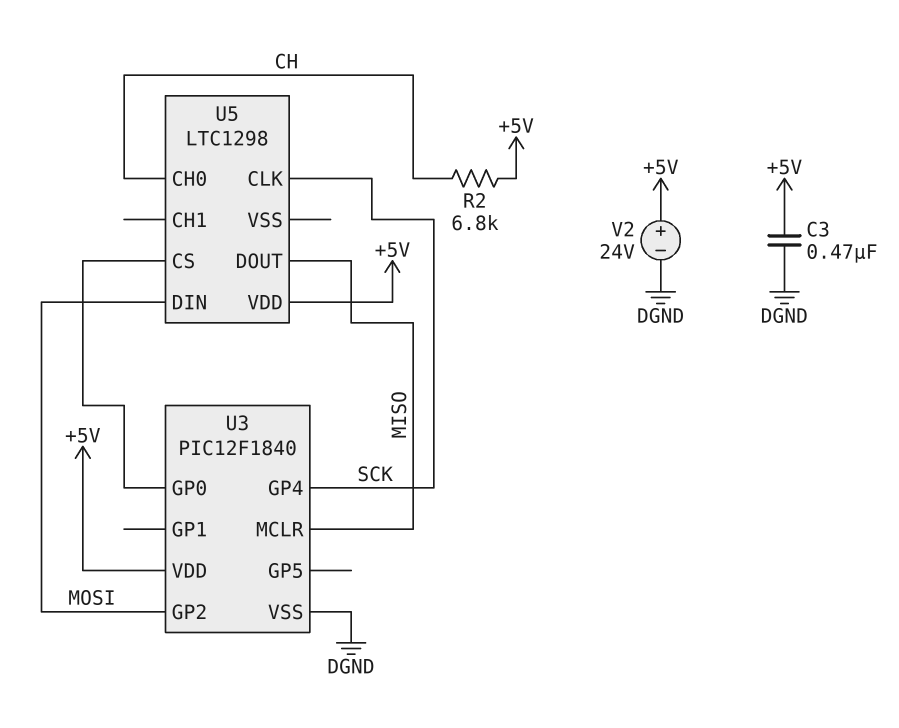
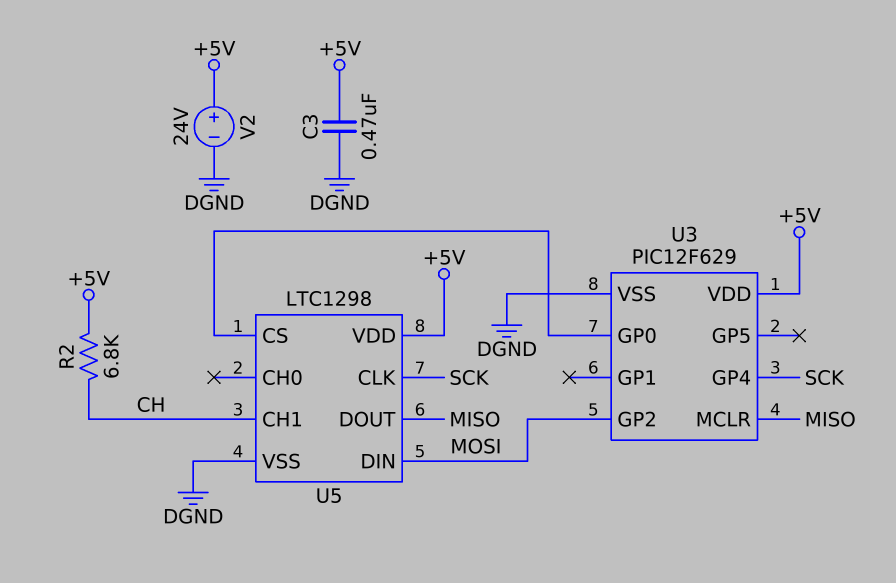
U3: PIC12F1840 -> PIC12F629
U5 pin CH0: CH -> none
U5 pin CH1: none -> CH
U5 pin VSS: none -> DGND

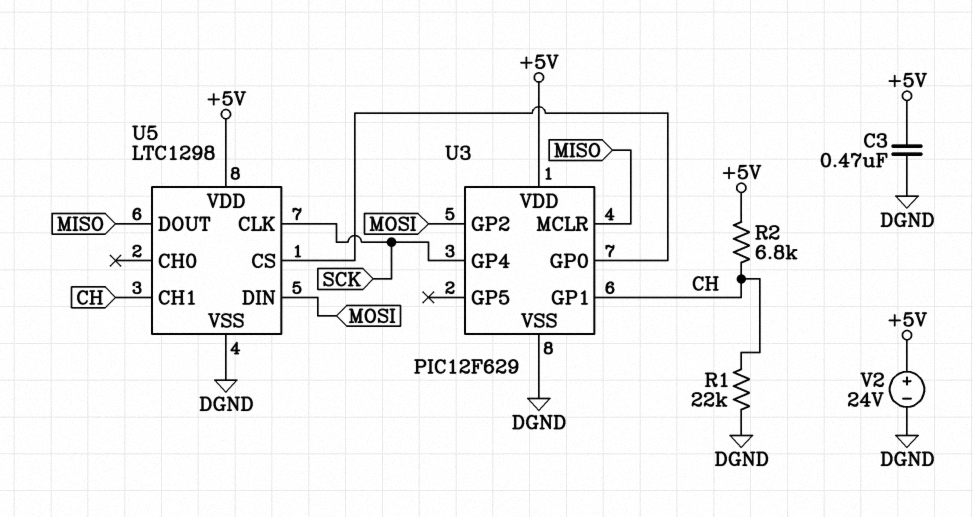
R1: none -> 22k (CH, DGND)
U3 pin GP1: none -> CH

